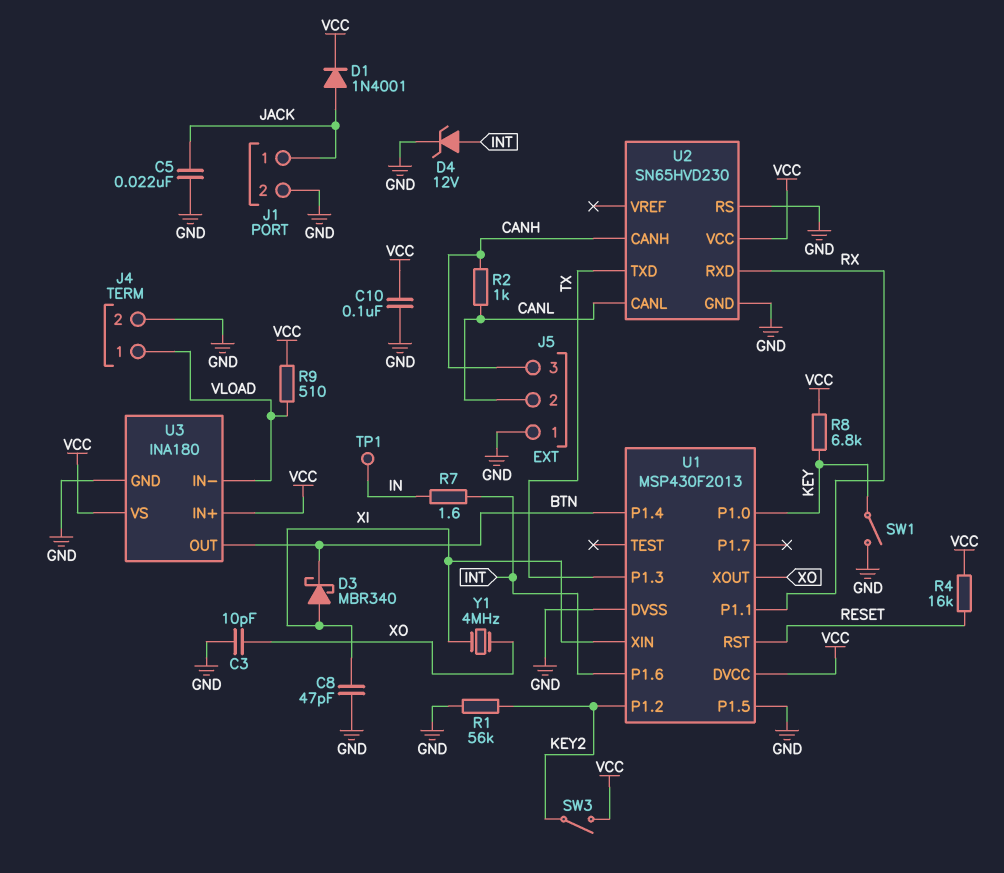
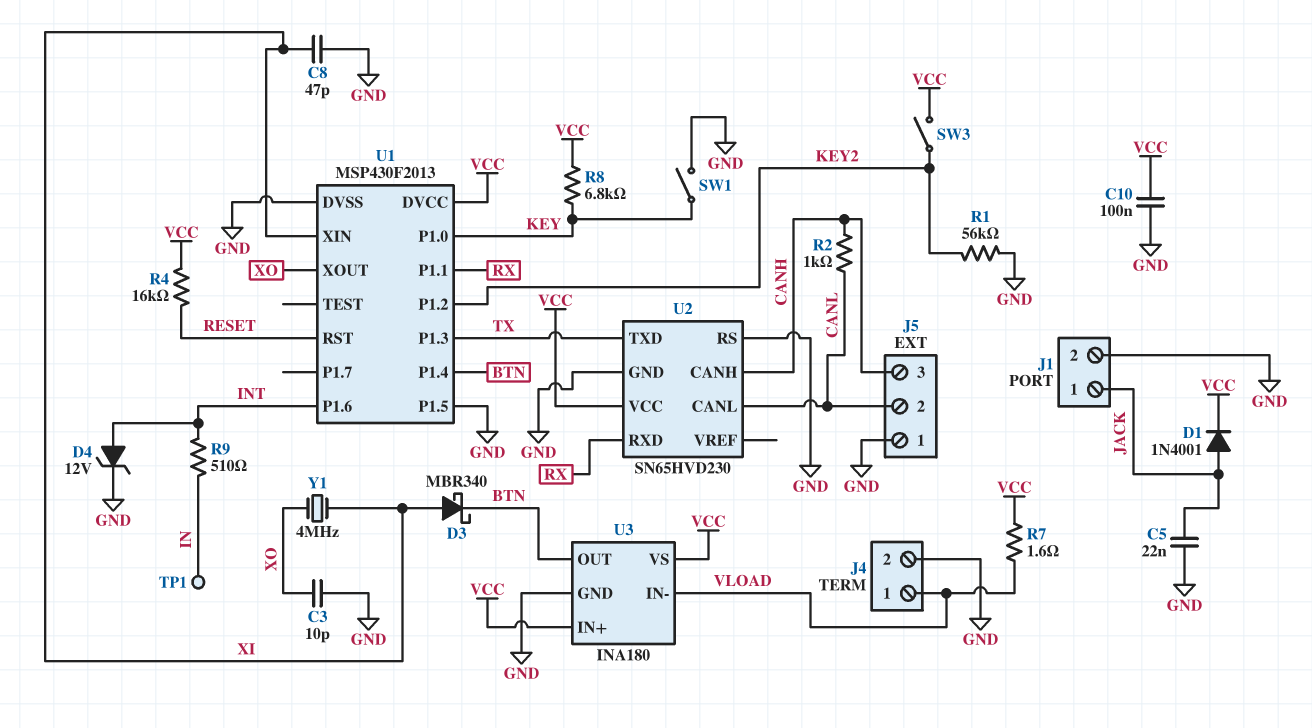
R7: 1.6 (IN, INT) -> 1.6 (VCC, VLOAD)
R9: 510 (VCC, VLOAD) -> 510 (IN, INT)

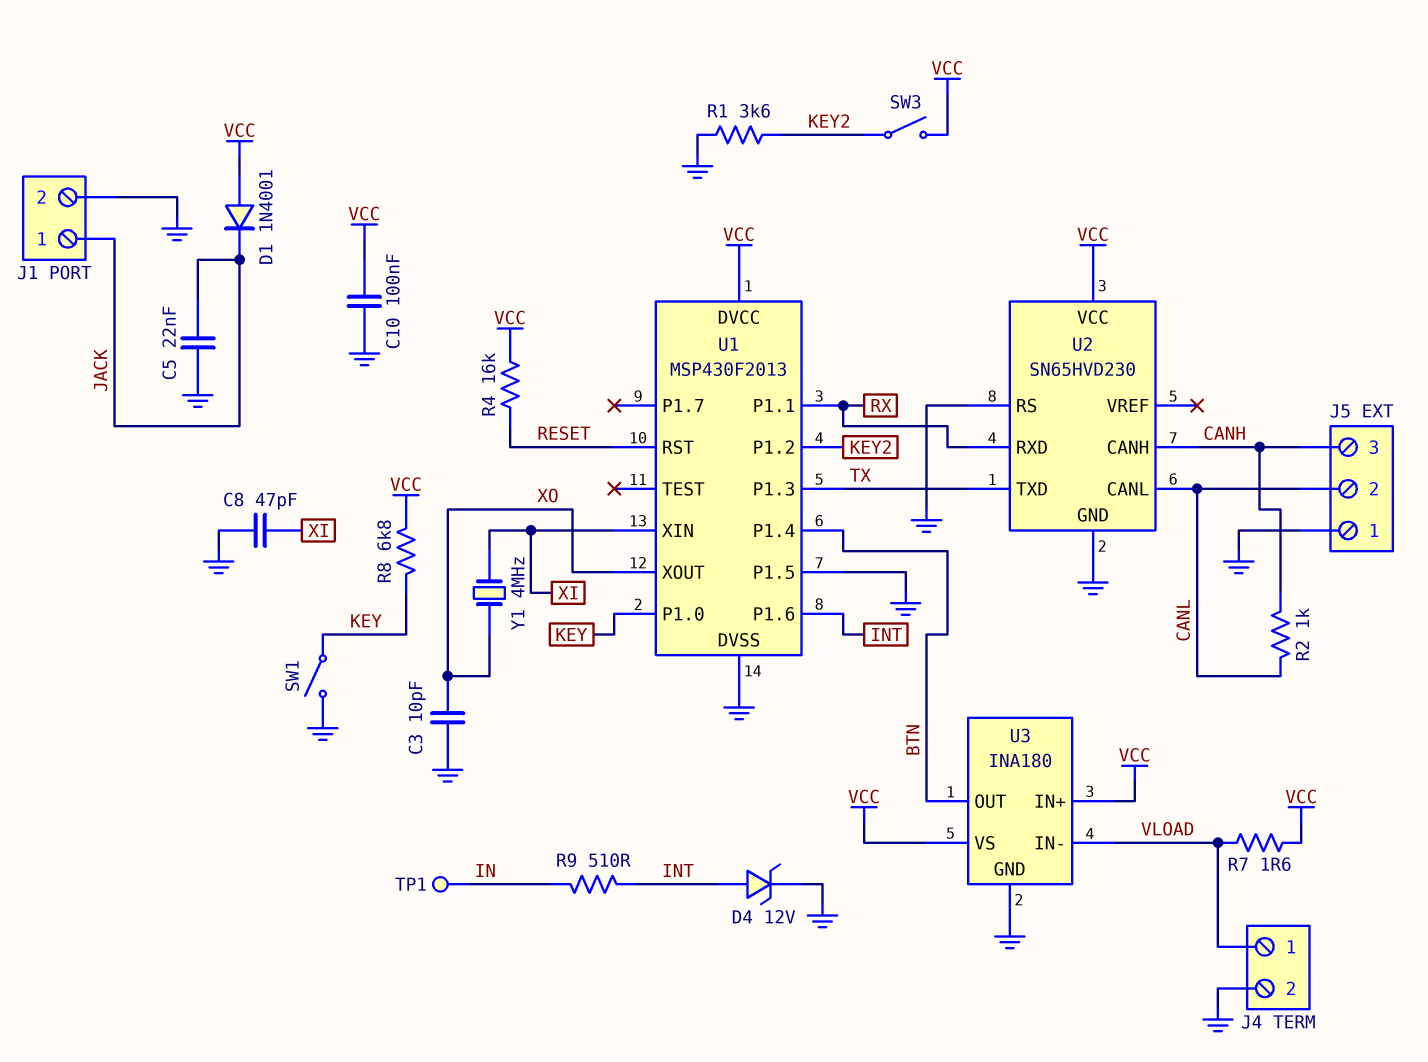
D1: diode 1N4001 (A JACK, K VCC) -> diode 1N4001 (A VCC, K JACK)
D3: schottky MBR340 (A XI, K BTN) -> none
R1: 56k (GND, KEY2) -> 3.6k (GND, KEY2)

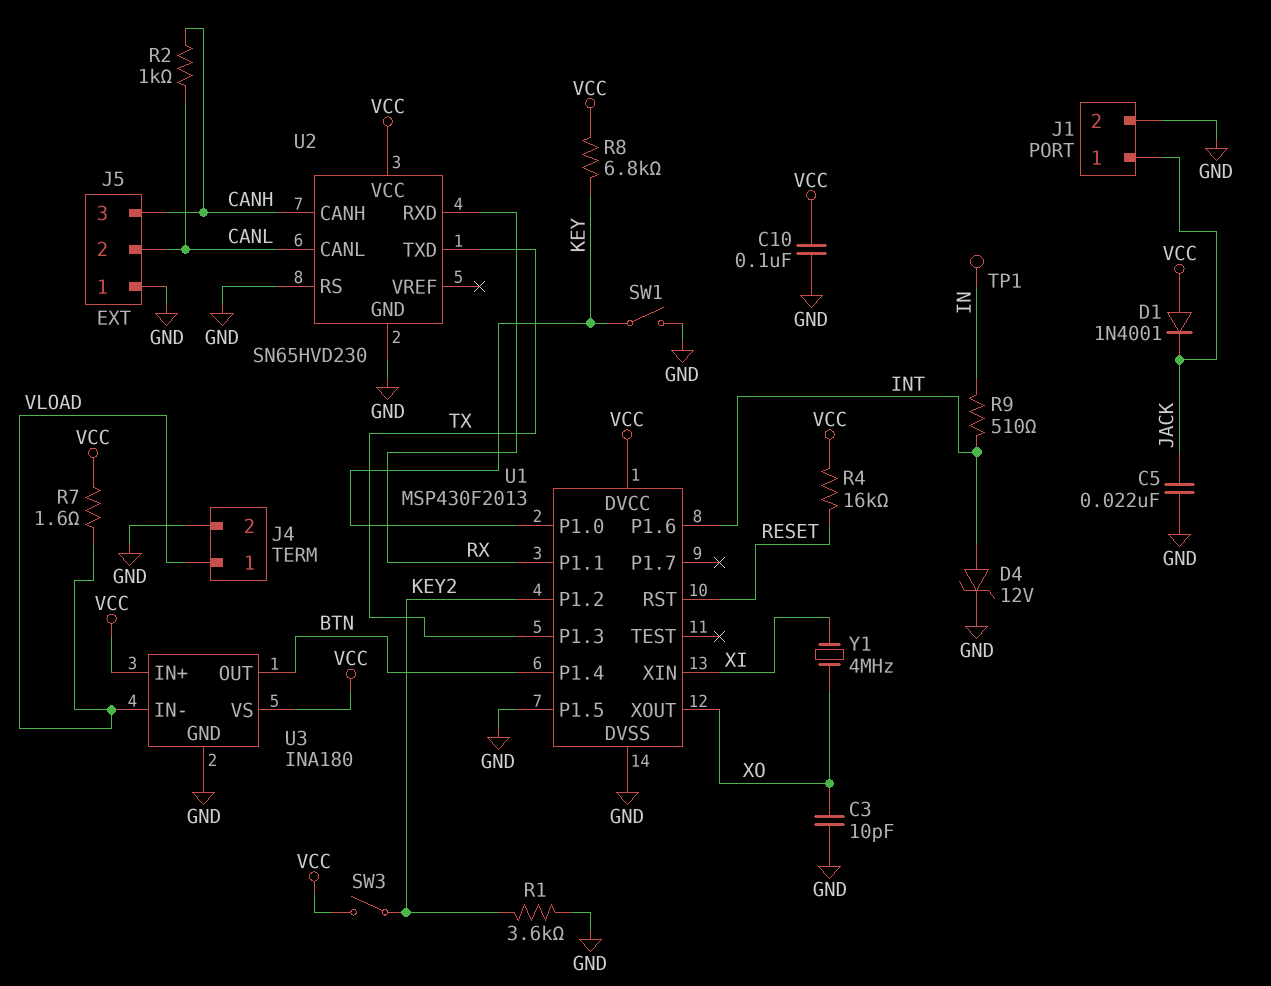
C8: 47pF (GND, XI) -> none

